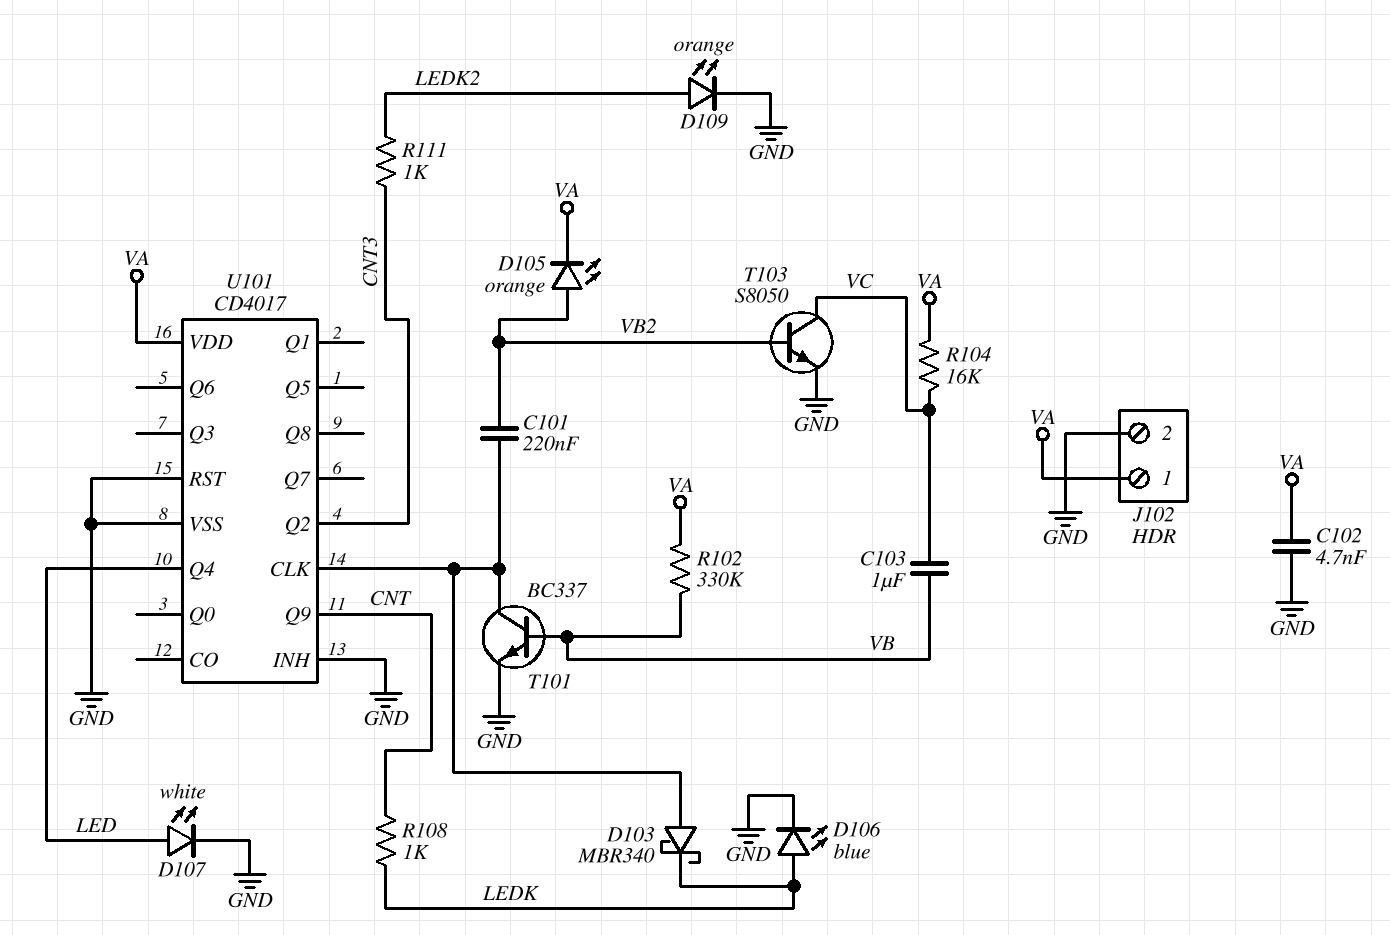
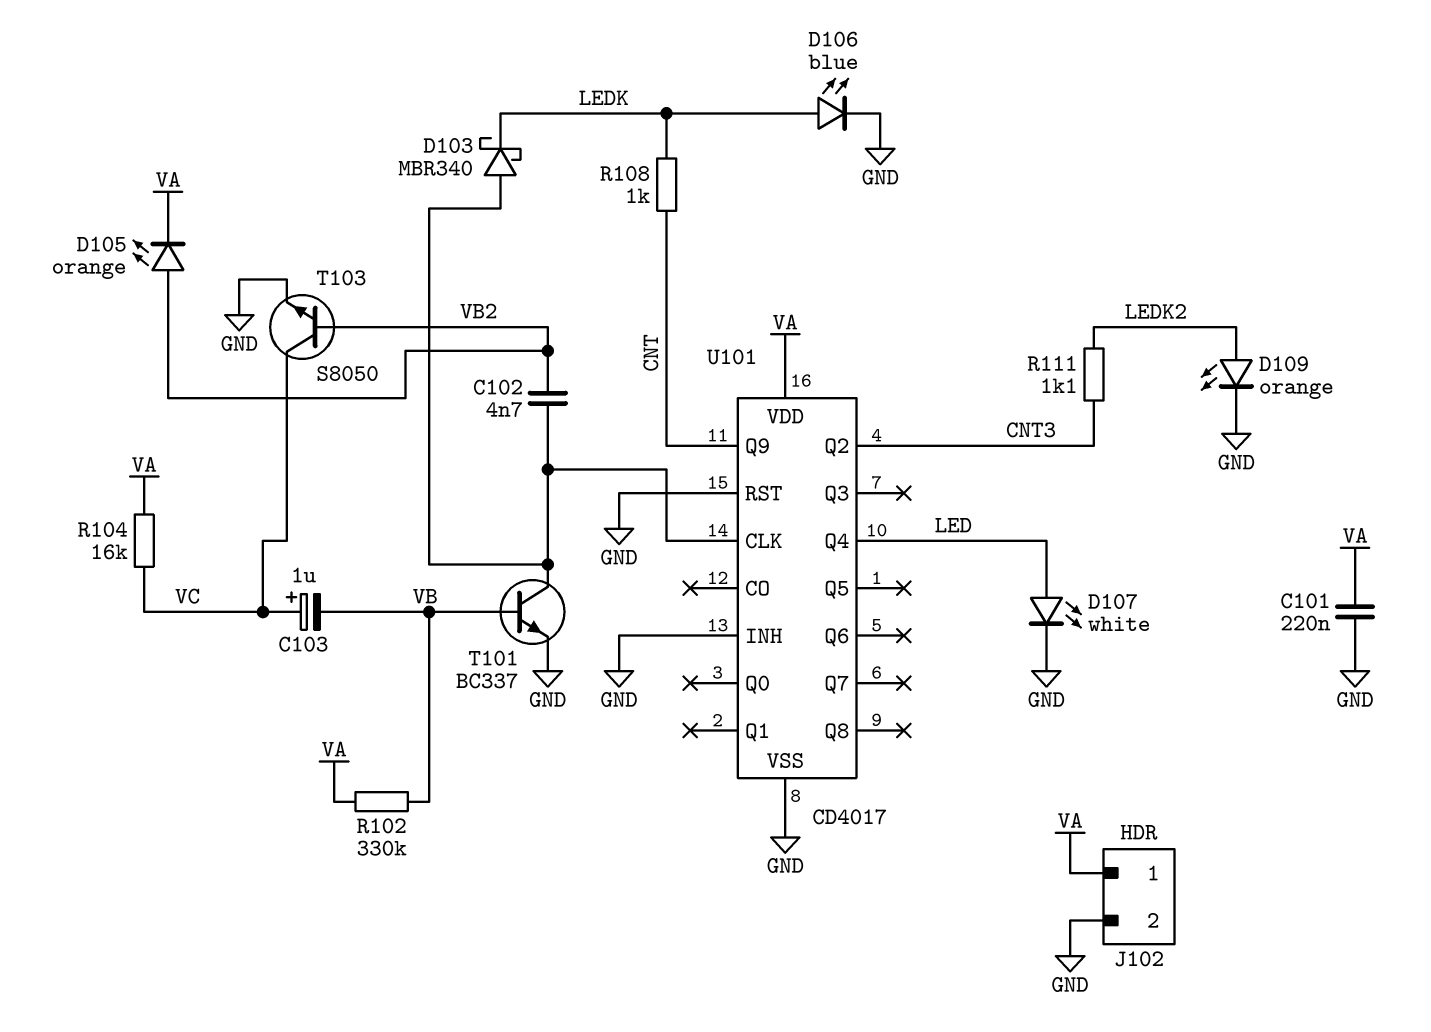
C101: 220nF (U101/CLK, VB2) -> 220nF (GND, VA)
C102: 4.7nF (GND, VA) -> 4.7nF (U101/CLK, VB2)
C103: 1uF (VB, VC) -> 1uF (plus VC, minus VB)
R111: 1k (CNT3, LEDK2) -> 1.1k (CNT3, LEDK2)

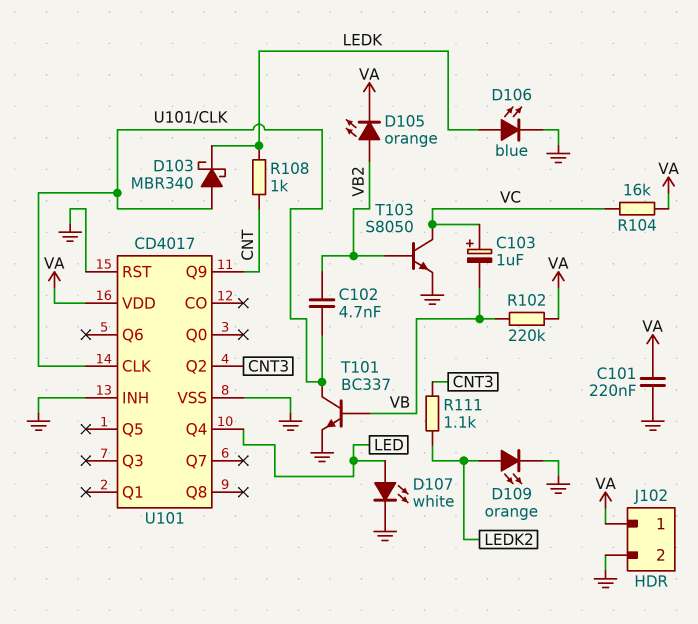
R102: 330k (VA, VB) -> 220k (VA, VB)

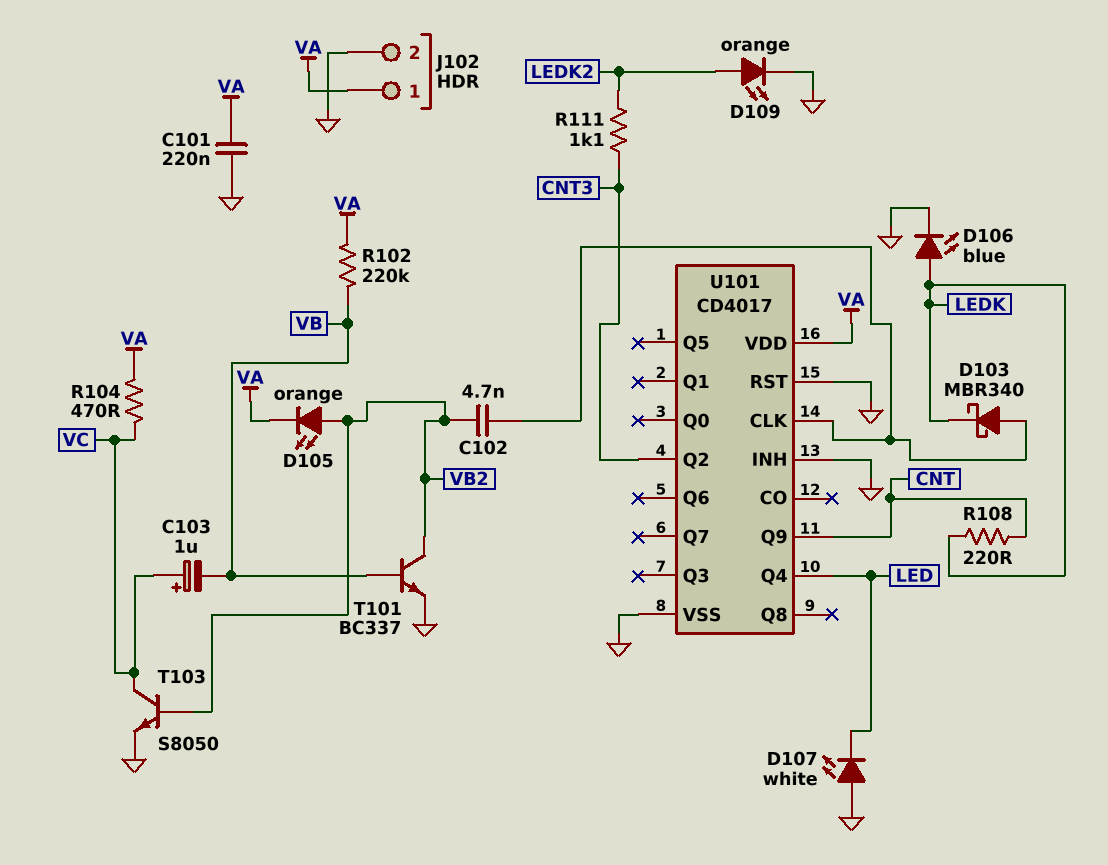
D107: LED white (A LED, K GND) -> LED white (A GND, K LED)
R104: 16k (VA, VC) -> 470 (VA, VC)
R108: 1k (CNT, LEDK) -> 220 (CNT, LEDK)
T101: NPN BC337 (B VB, C U101/CLK, E GND) -> NPN BC337 (B VB, C VB2, E GND)

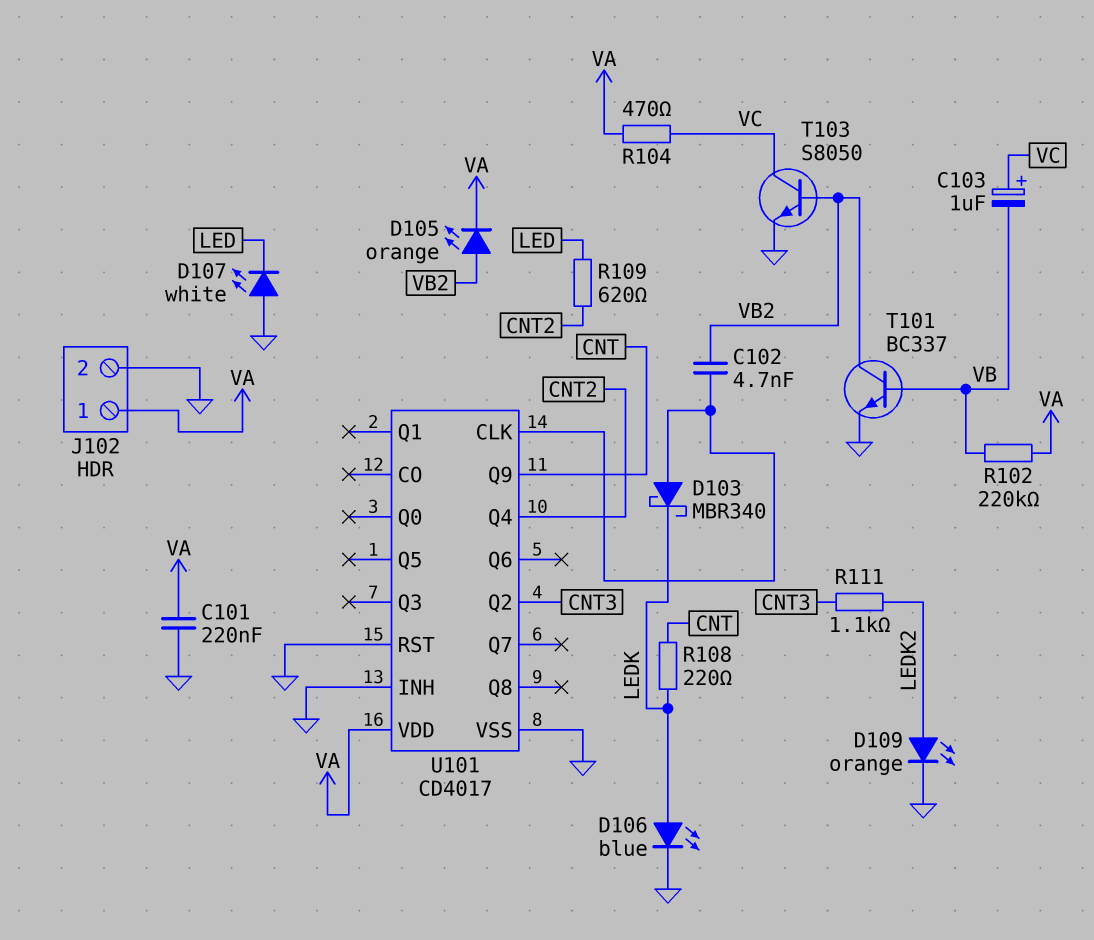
R109: none -> 620 (CNT2, LED)
U101 pin Q4: LED -> CNT2

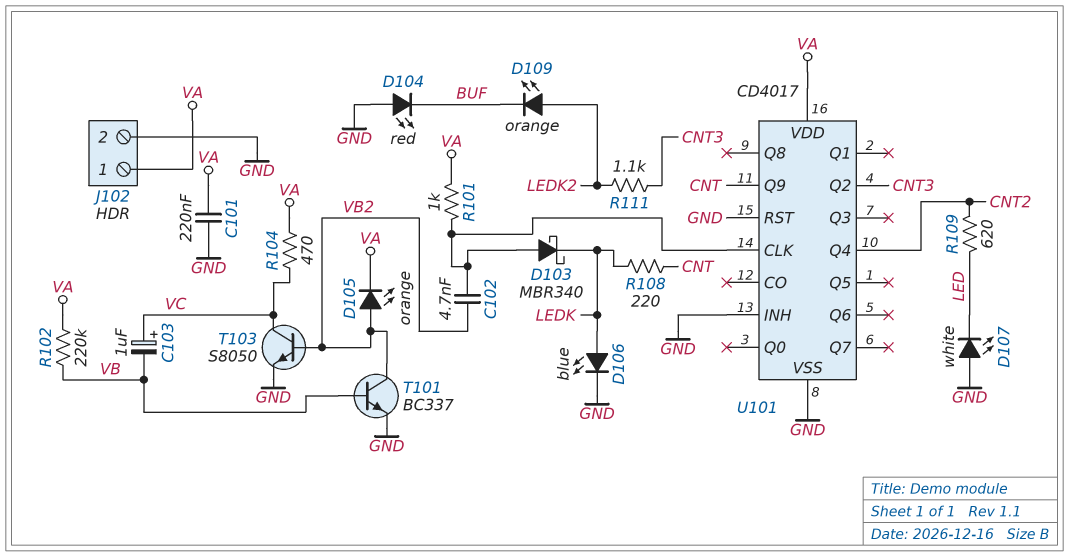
D104: none -> LED red (A GND, K BUF)
D109: LED orange (A LEDK2, K GND) -> LED orange (A LEDK2, K BUF)
R101: none -> 1k (U101/CLK, VA)

